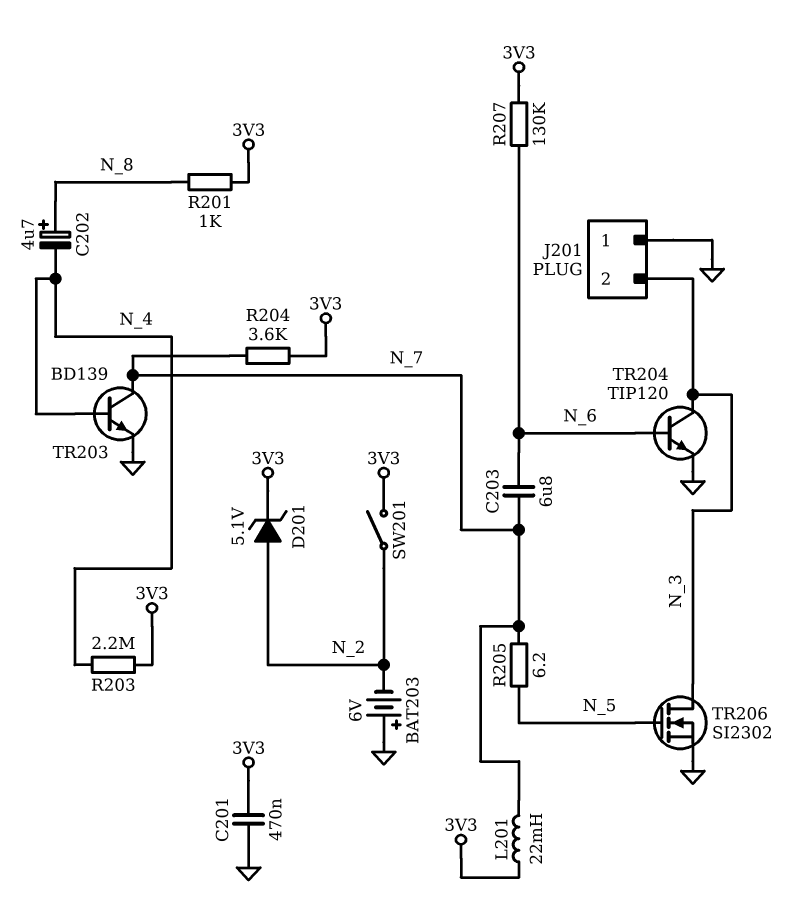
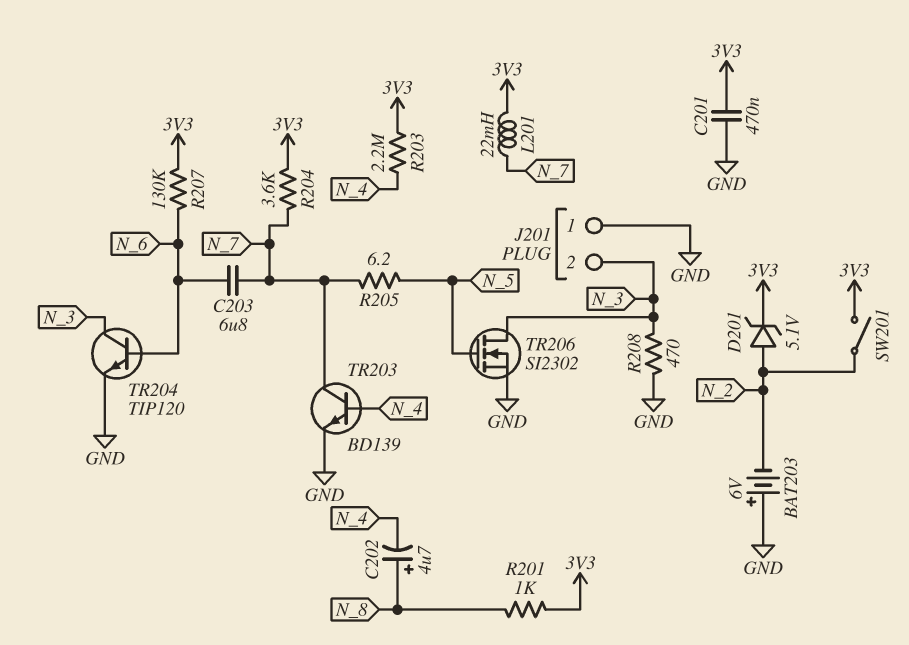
R208: none -> 470 (GND, N_3)

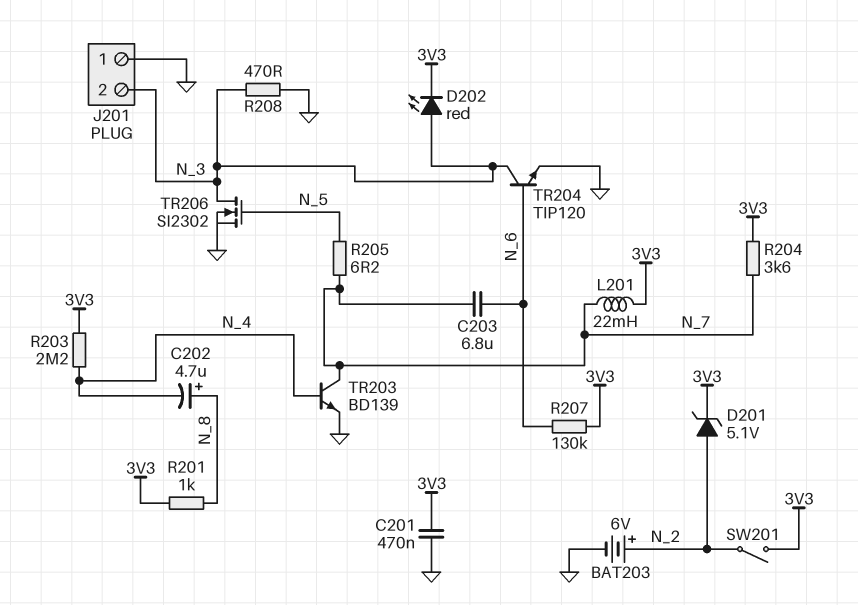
BAT203: 6V (plus GND, minus N_2) -> 6V (plus N_2, minus GND)
D202: none -> LED red (A N_3, K 3V3)

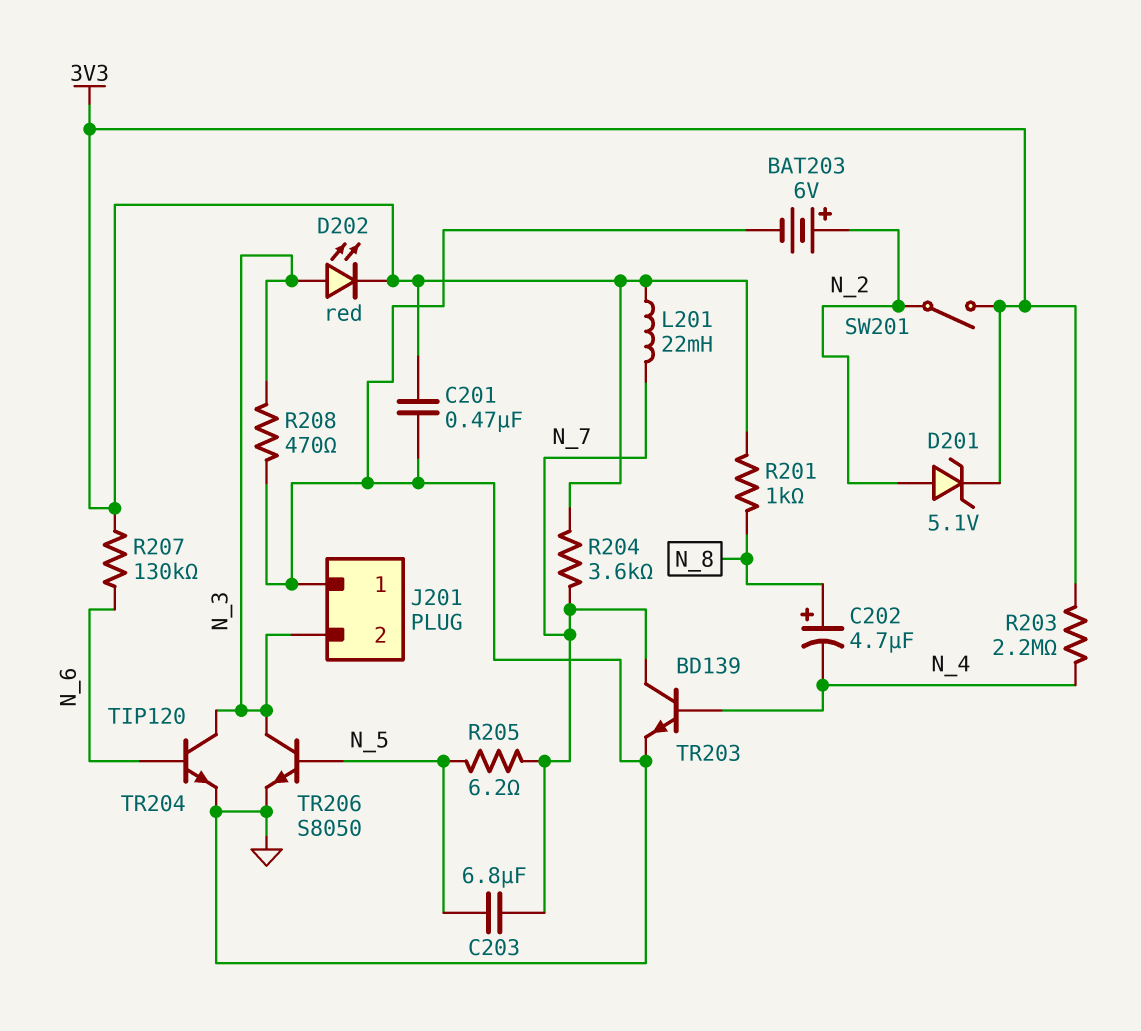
C203: 6.8uF (N_6, N_7) -> 6.8uF (N_5, N_7)
TR206: NMOS SI2302 (G N_5, D N_3, S GND) -> NPN S8050 (B N_5, C N_3, E GND)

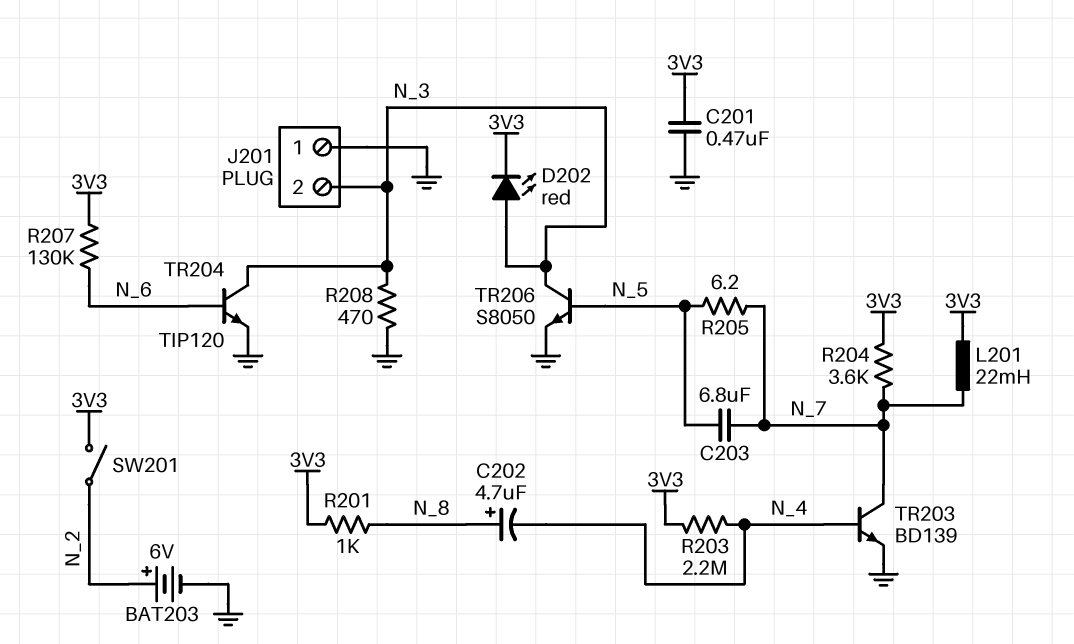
D201: zener 5.1V (A N_2, K 3V3) -> none

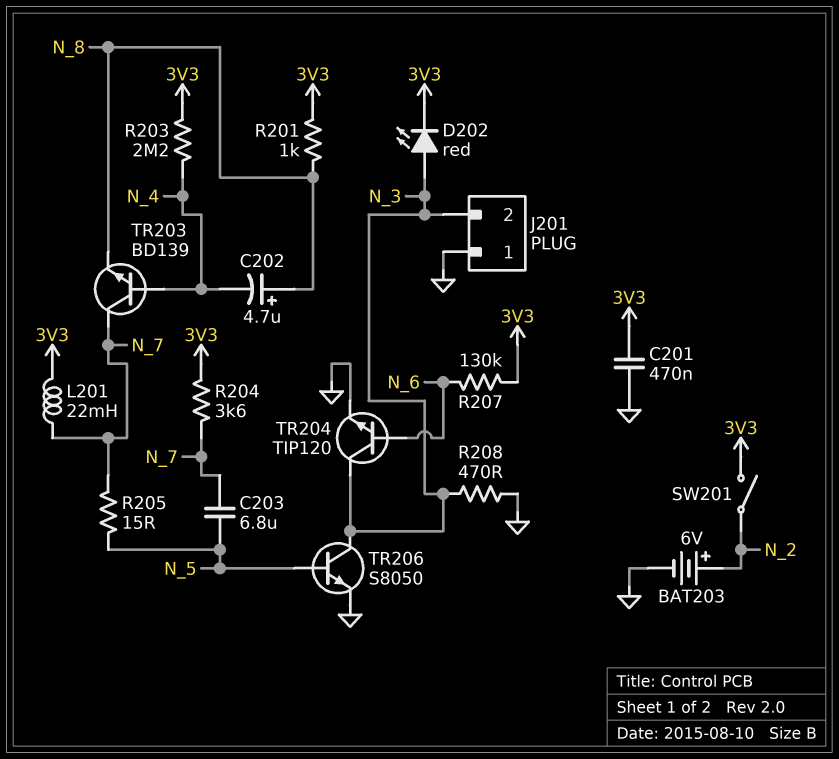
R205: 6.2 (N_5, N_7) -> 15 (N_5, N_7)
TR203: NPN BD139 (B N_4, C N_7, E GND) -> NPN BD139 (B N_4, C N_7, E N_8)

